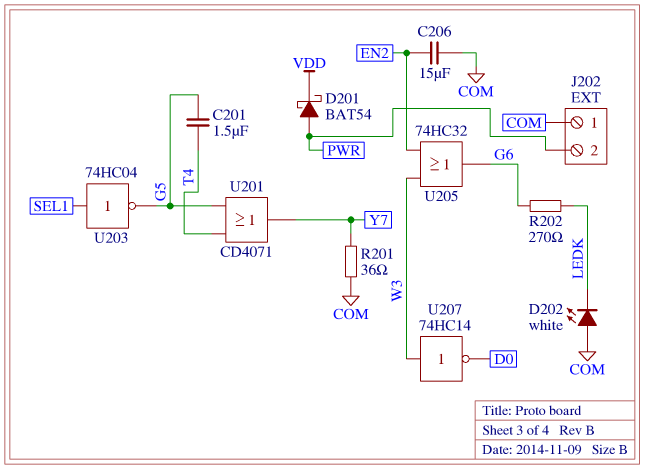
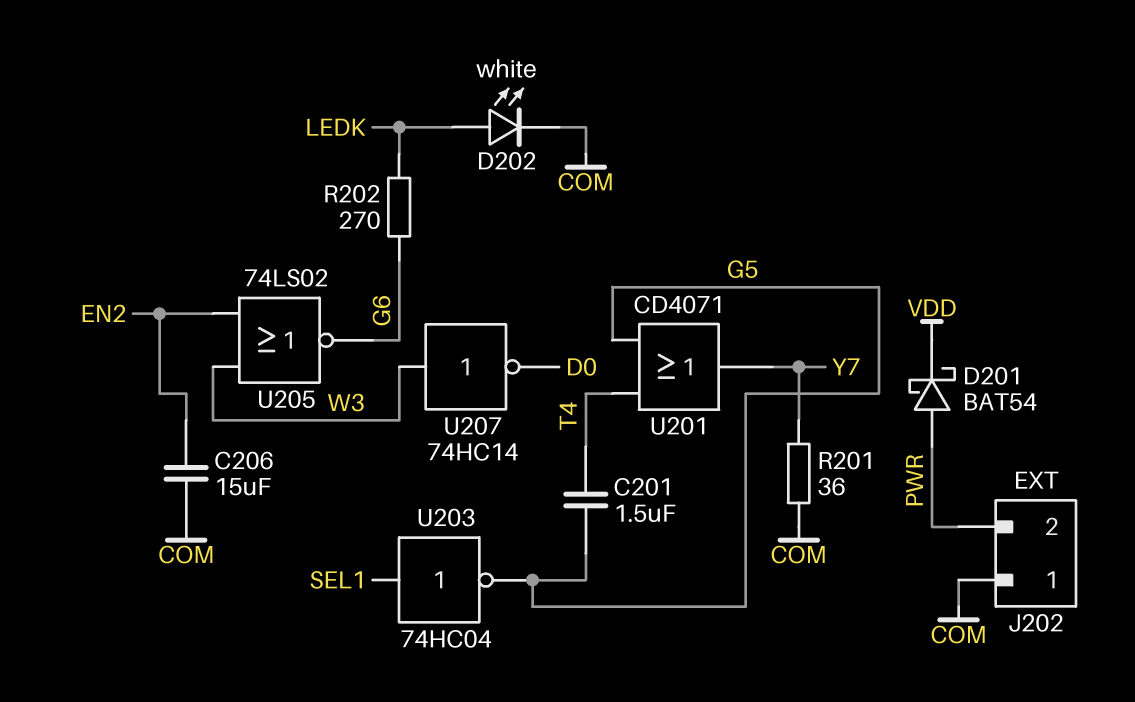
D202: LED white (A COM, K LEDK) -> LED white (A LEDK, K COM)
U205: OR 74HC32 (in EN2, in W3, out G6) -> NOR 74LS02 (in EN2, in W3, out G6)

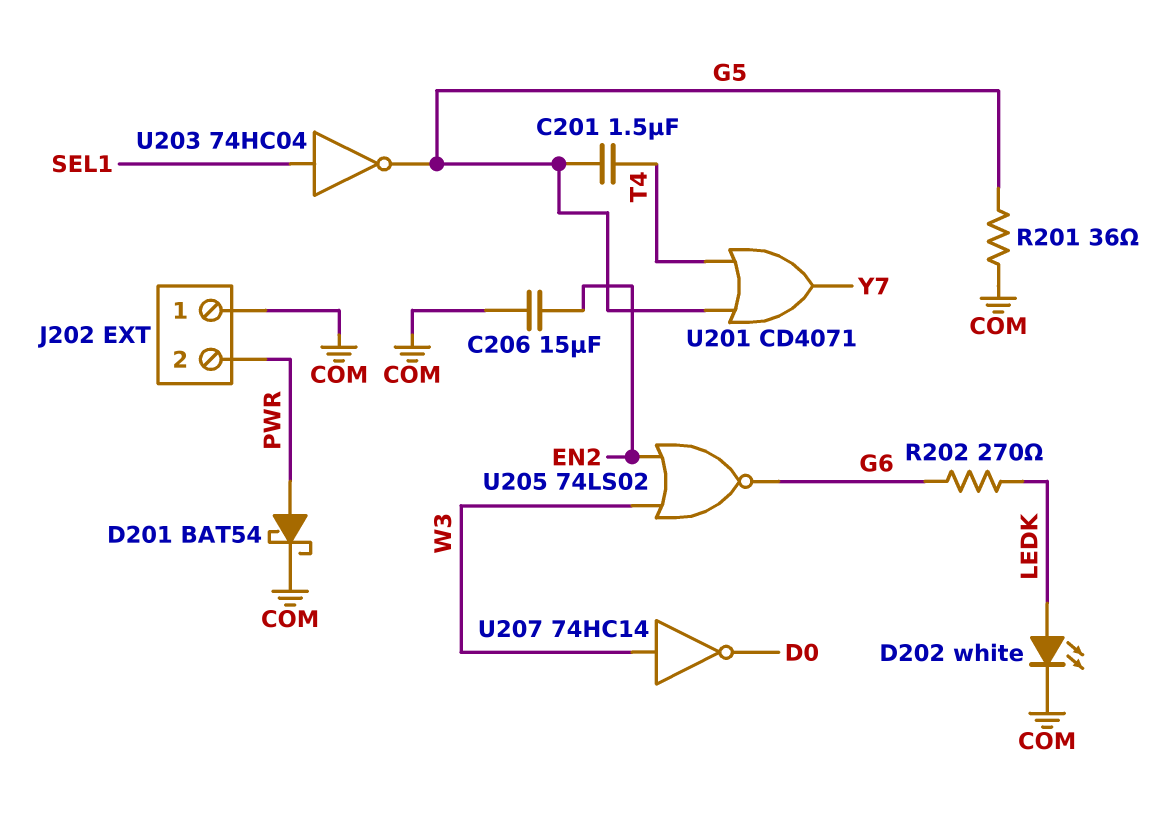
D201: schottky BAT54 (A PWR, K VDD) -> schottky BAT54 (A PWR, K COM)
R201: 36 (COM, Y7) -> 36 (COM, G5)

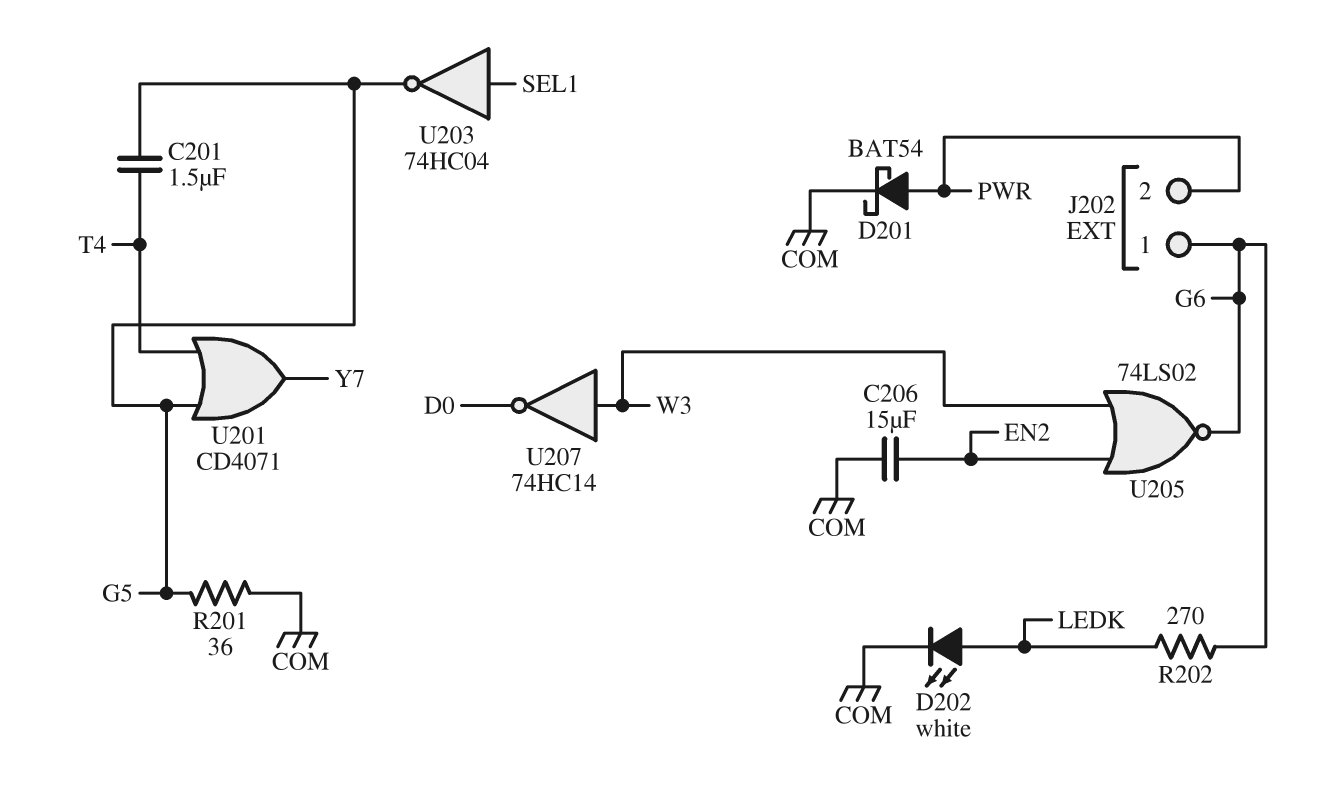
J202 pin 1: COM -> G6

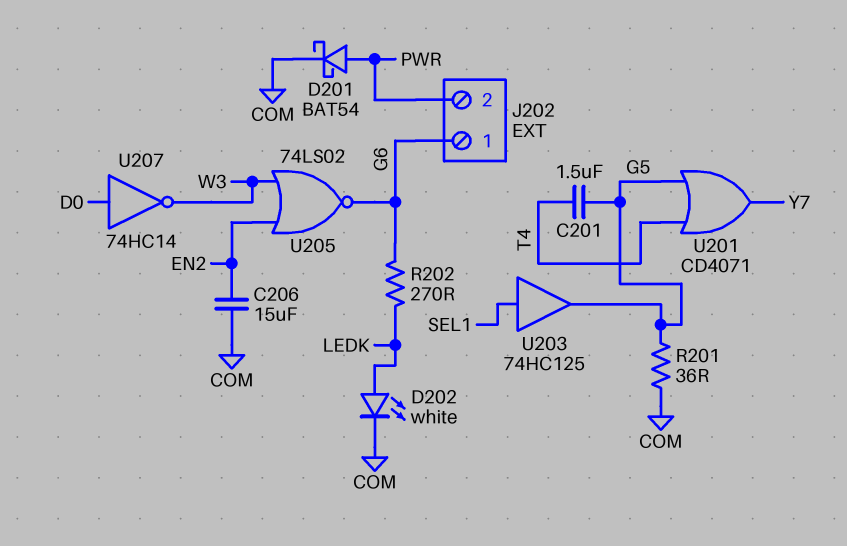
U203: NOT 74HC04 (in SEL1, out G5) -> buffer 74HC125 (in SEL1, out G5)
U207: NOT 74HC14 (in W3, out D0) -> NOT 74HC14 (in D0, out W3)

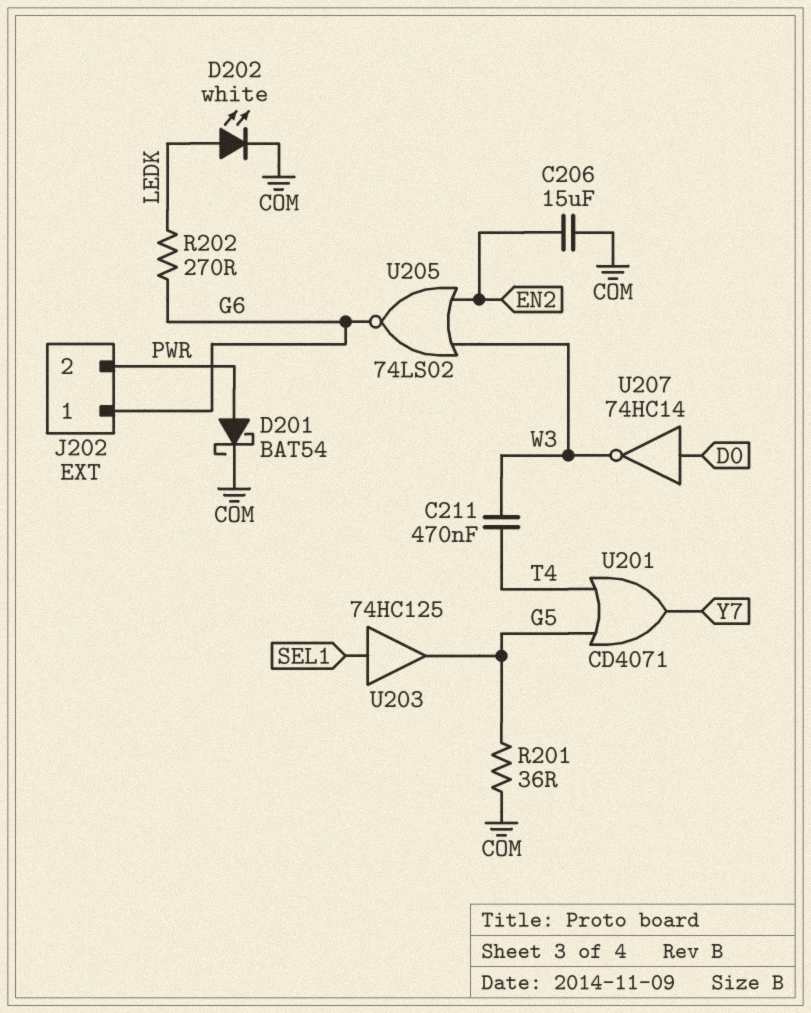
C201: 1.5uF (G5, T4) -> none
C211: none -> 470nF (T4, W3)

